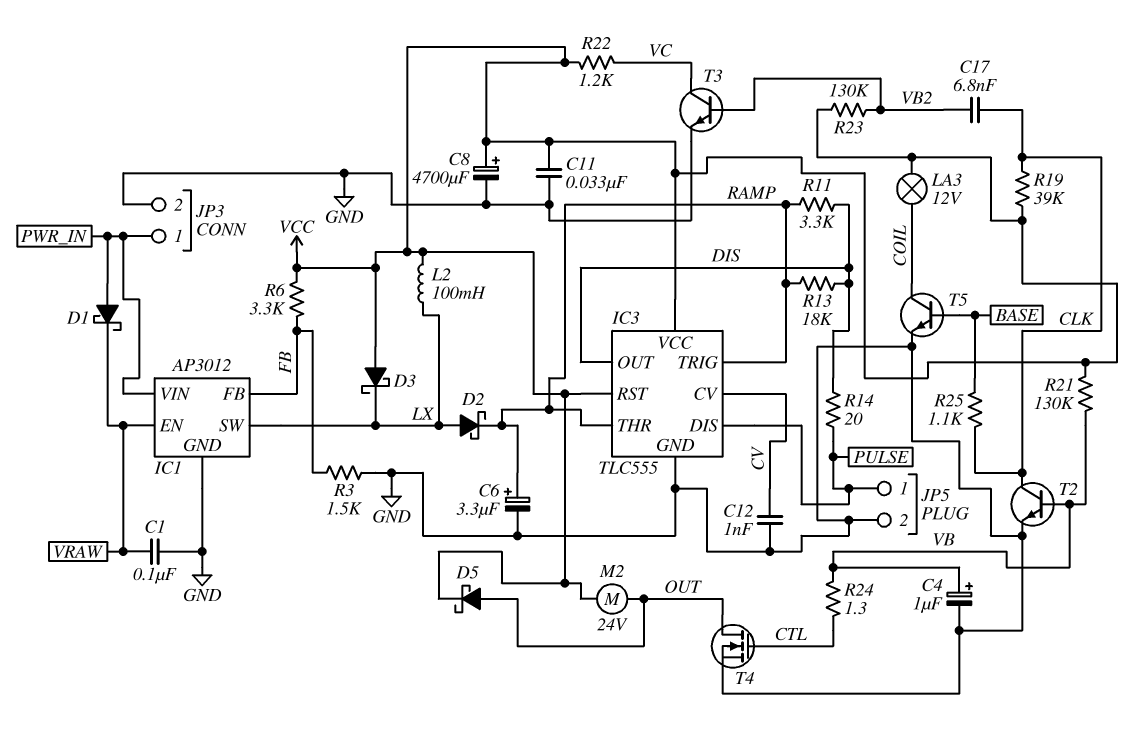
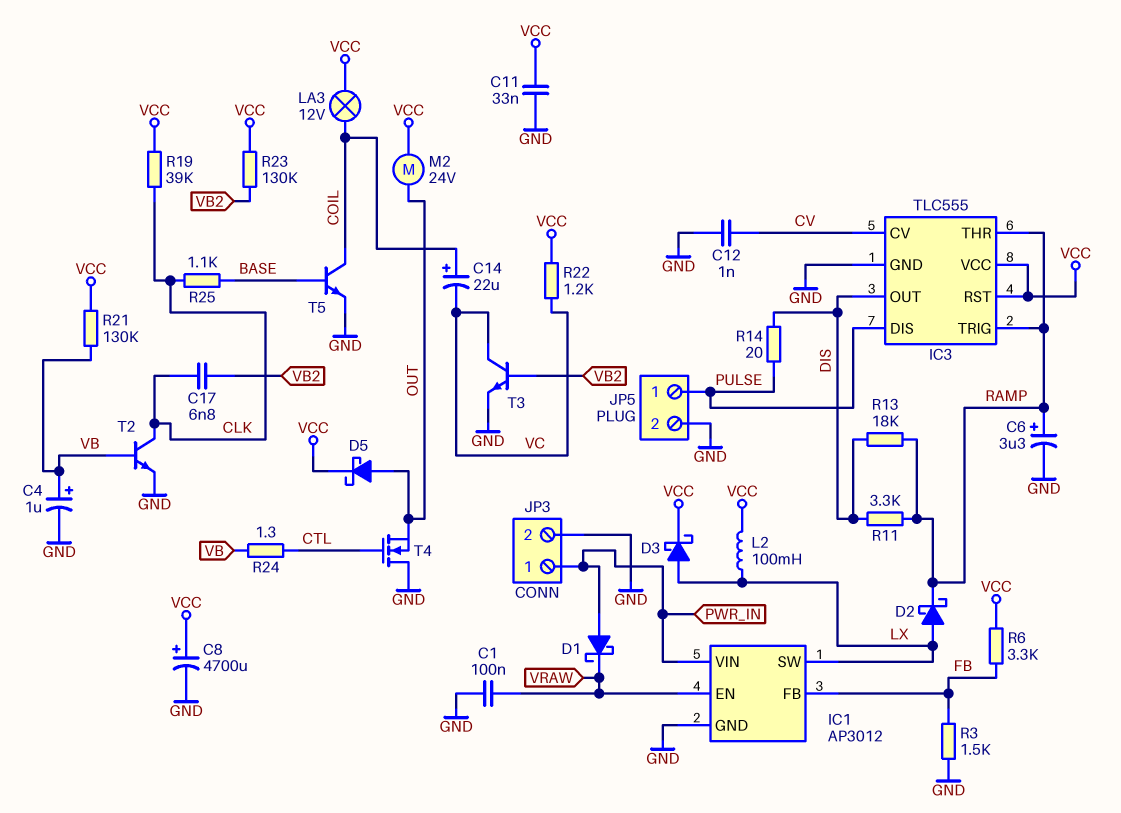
C14: none -> 22uF (plus COIL, minus VC)
D3: schottky (A VCC, K LX) -> schottky (A LX, K VCC)
T4: NMOS (G CTL, D OUT, S GND) -> NMOS (G CTL, D GND, S OUT)

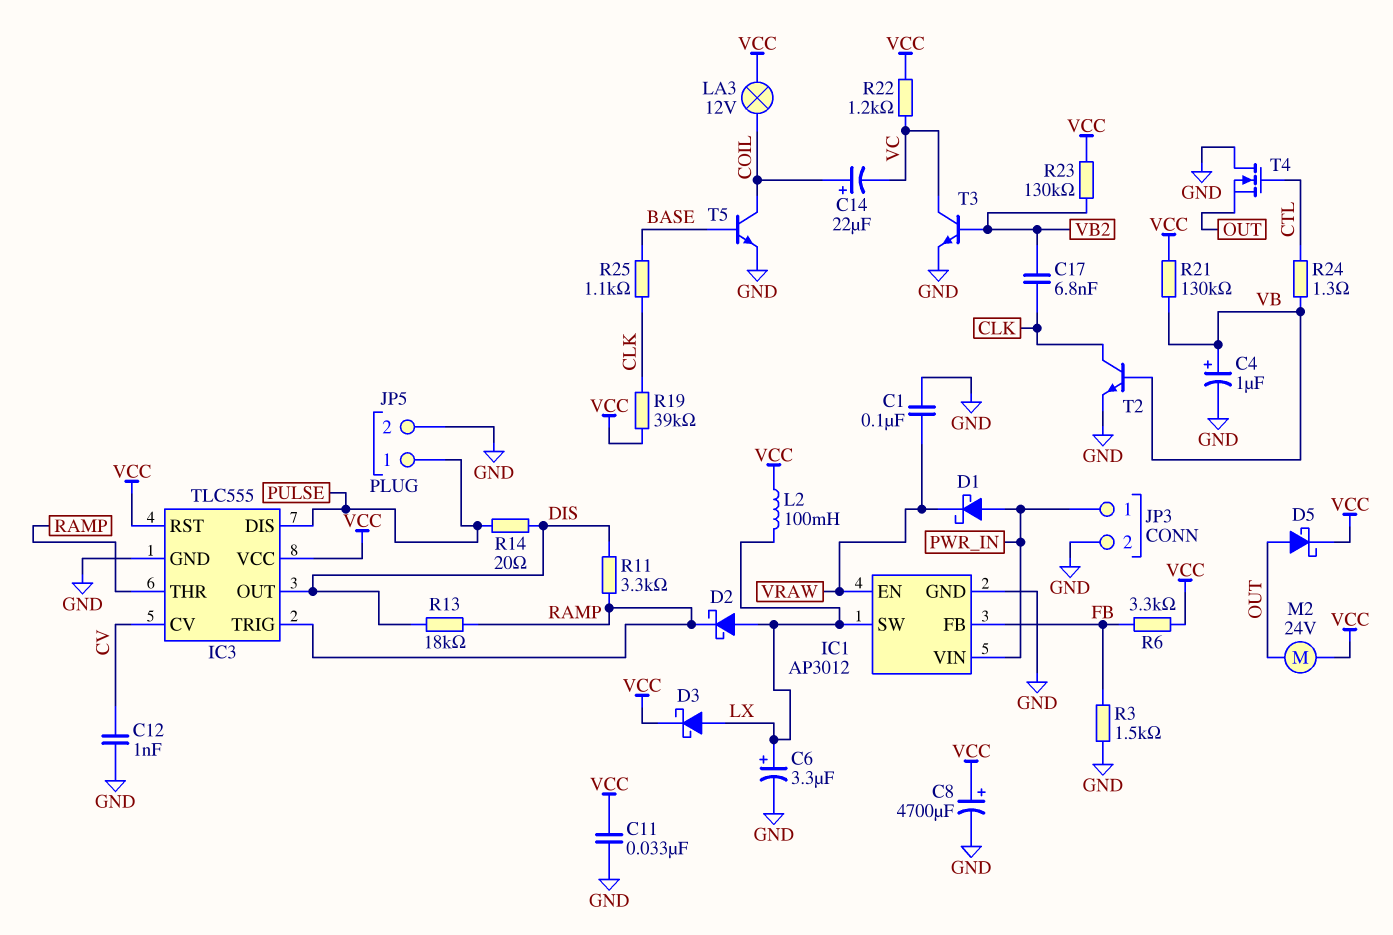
C6: 3.3uF (plus RAMP, minus GND) -> 3.3uF (plus LX, minus GND)

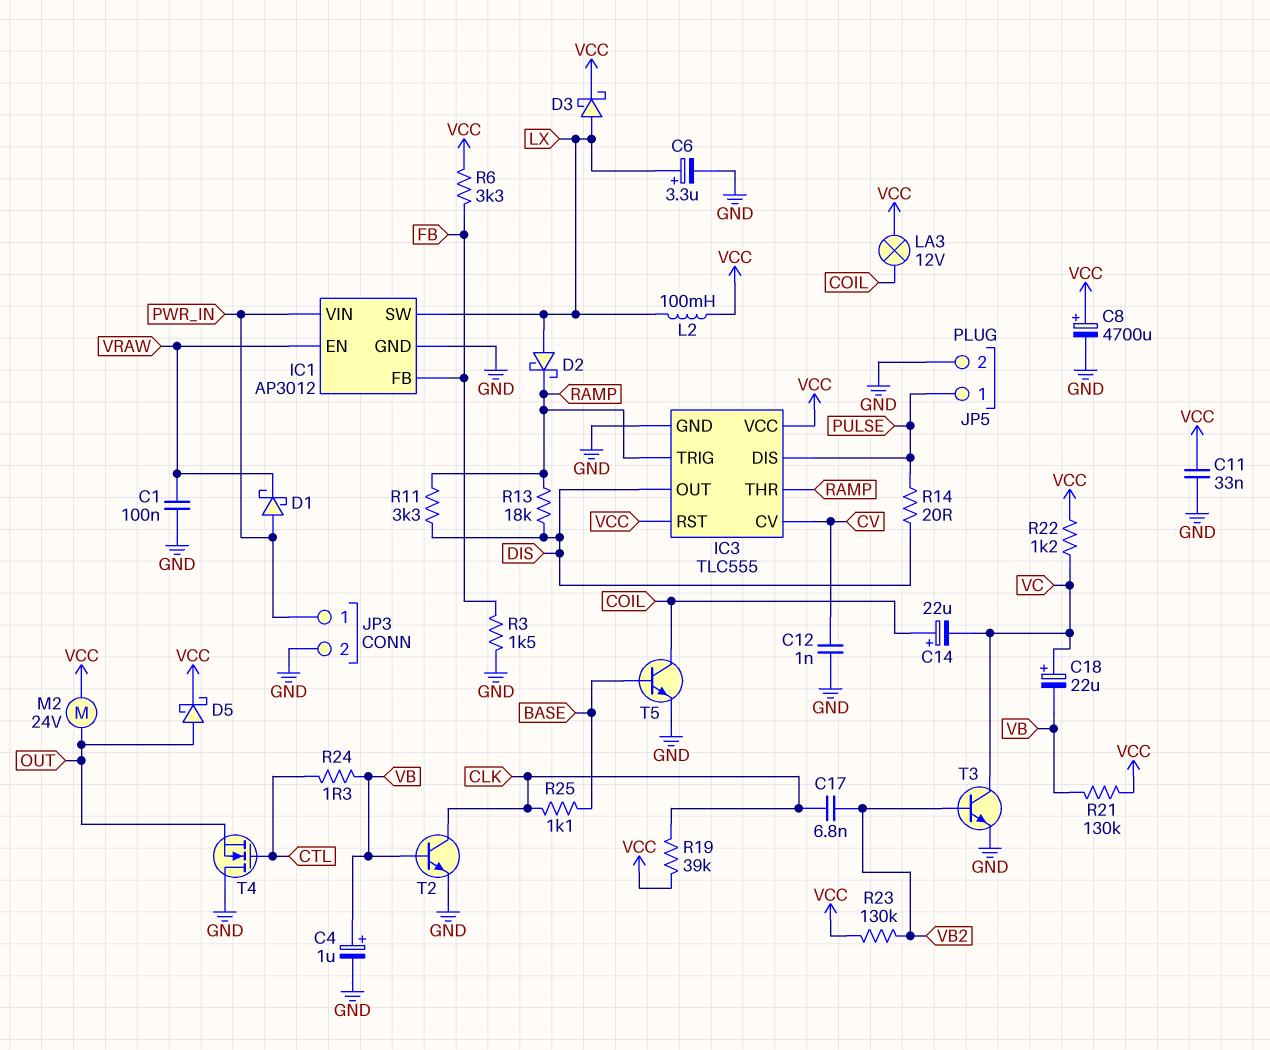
C18: none -> 22uF (plus VC, minus VB)

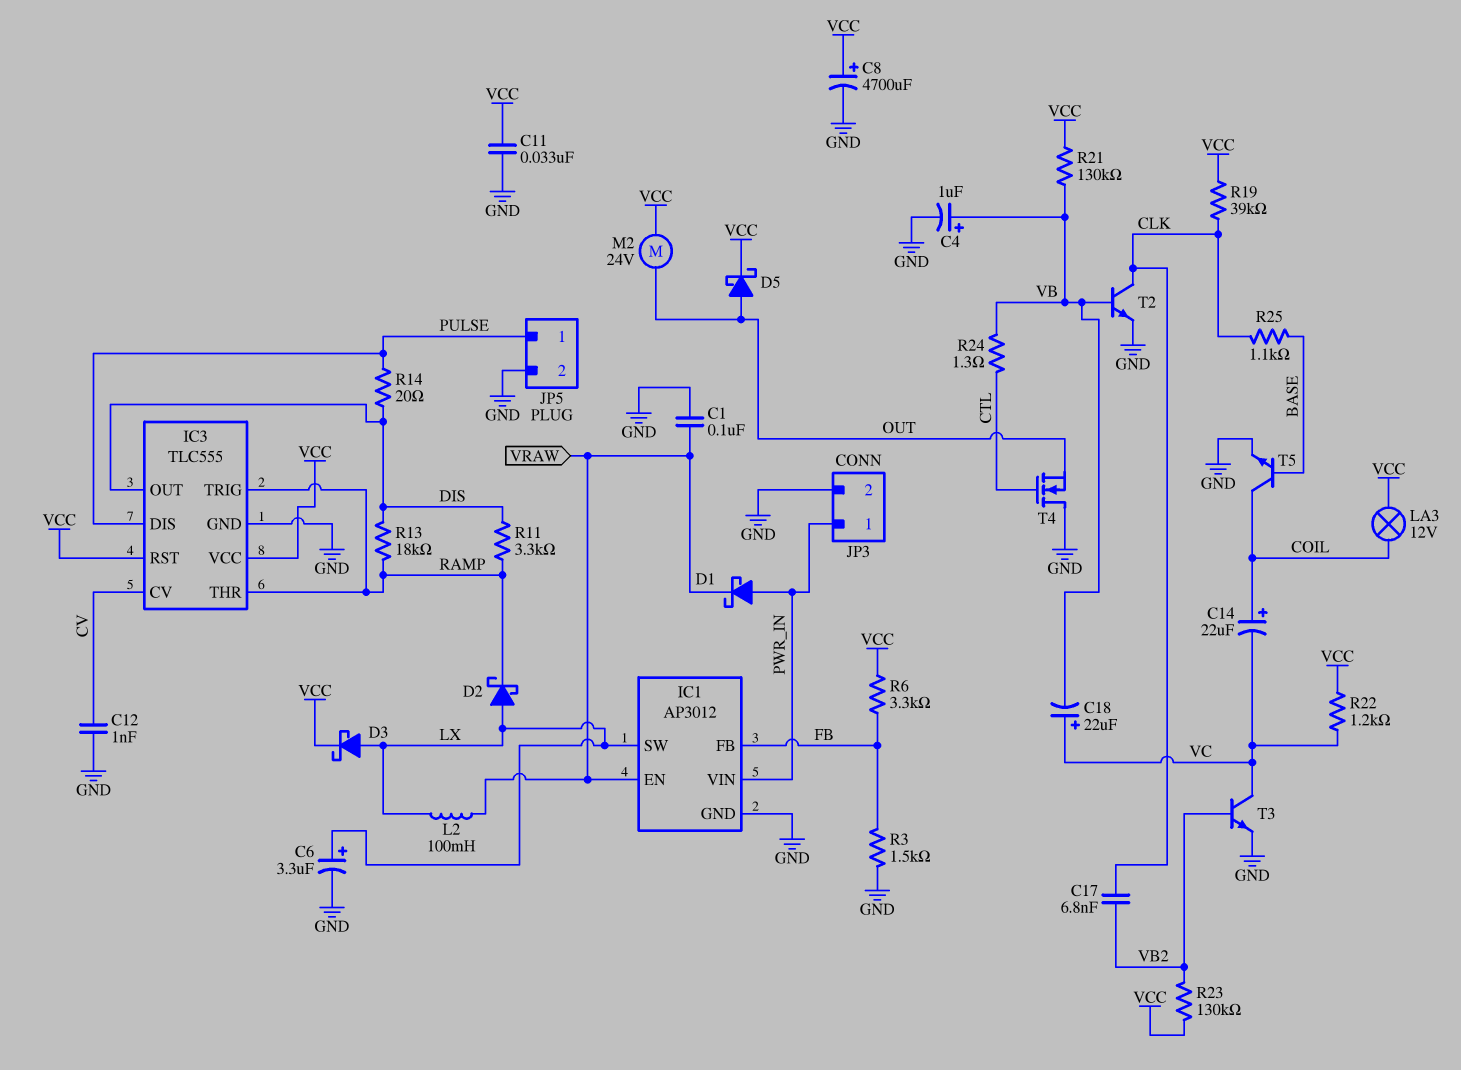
L2: 100mH (LX, VCC) -> 100mH (LX, VRAW)

